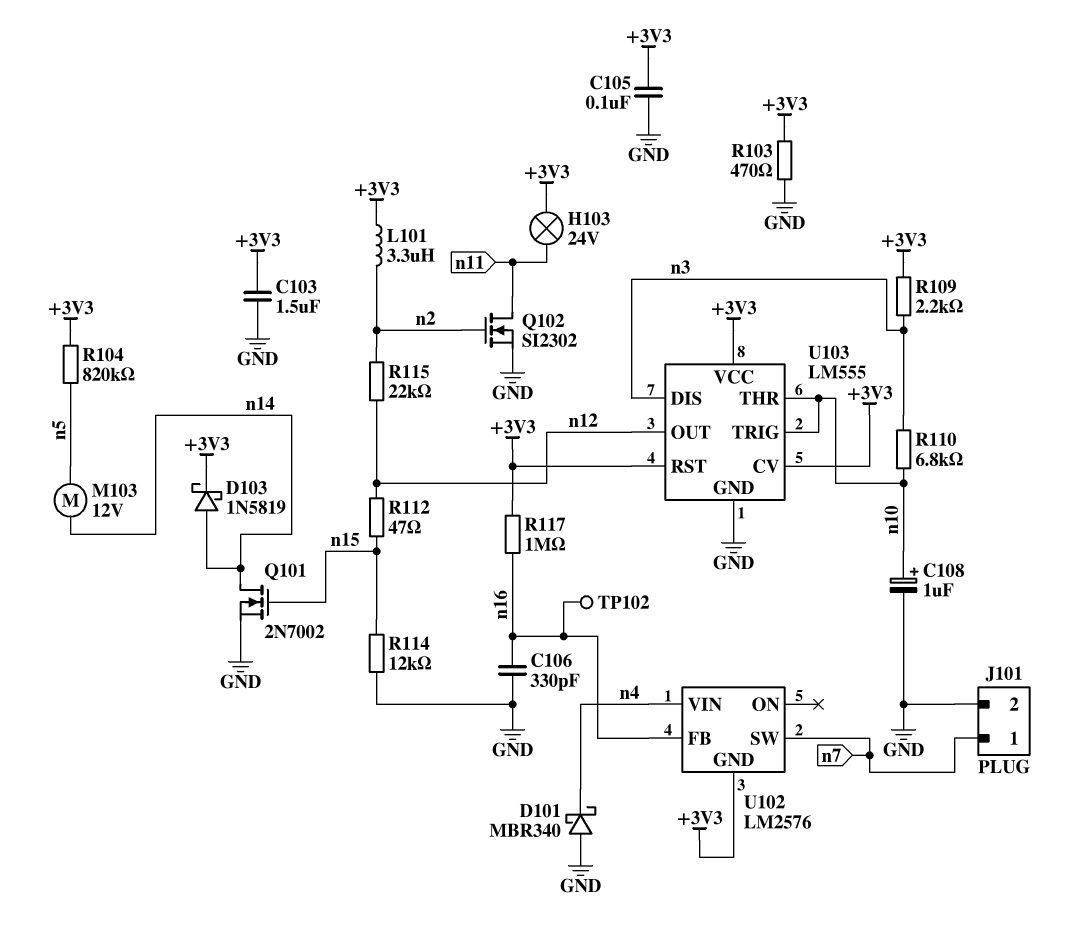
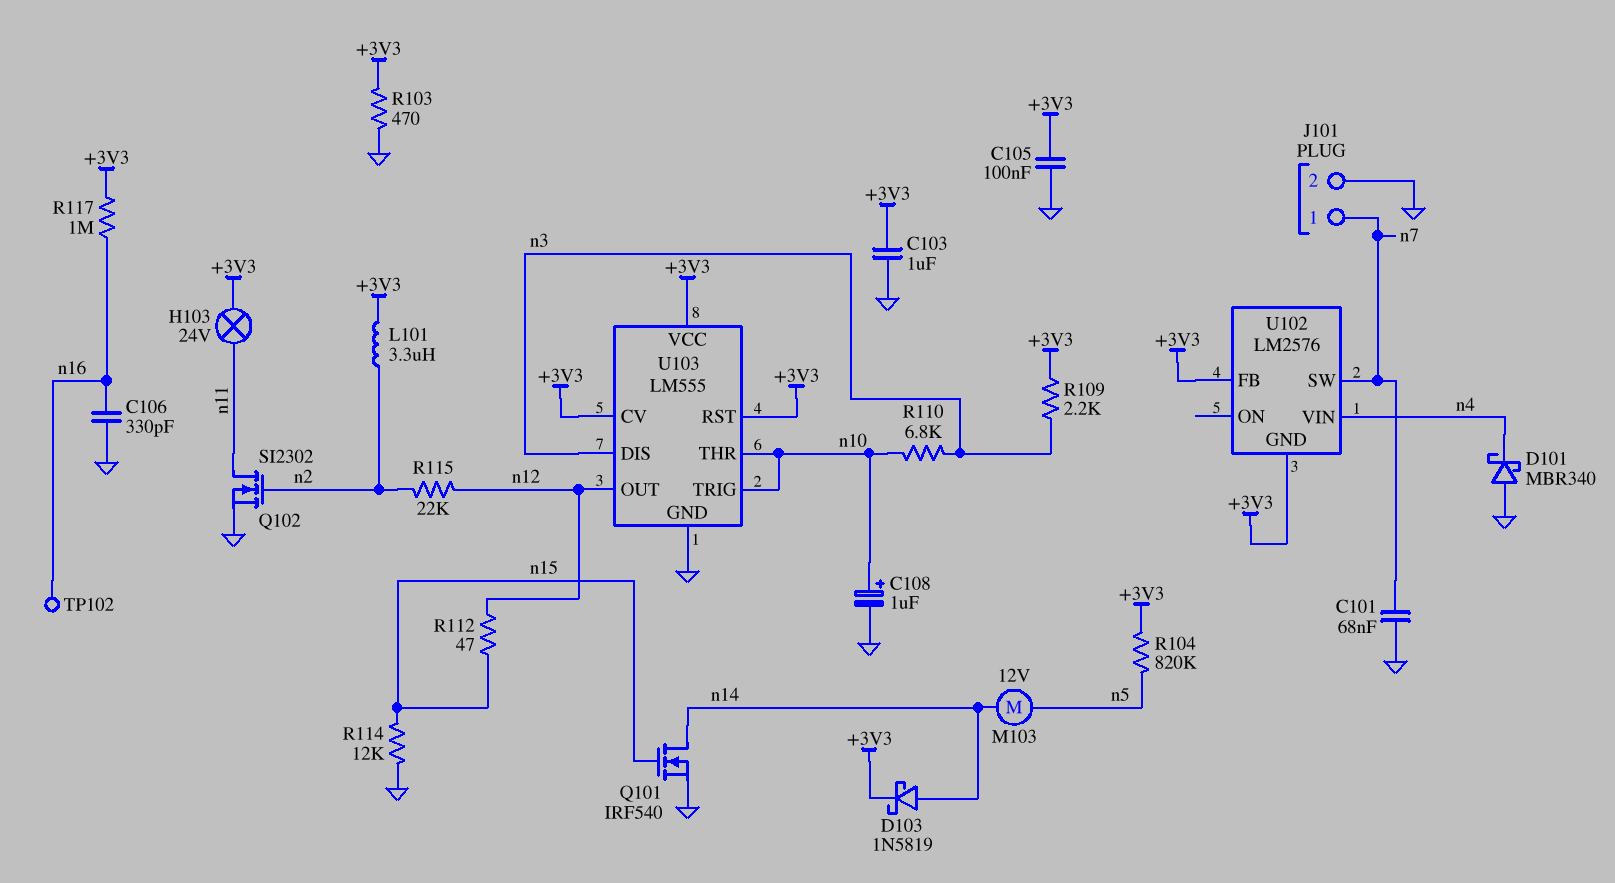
C101: none -> 68nF (GND, n7)
C103: 1.5uF (+3V3, GND) -> 1uF (+3V3, GND)
Q101: NMOS 2N7002 (G n15, D n14, S GND) -> NMOS IRF540 (G n15, D n14, S GND)
U102 pin FB: n16 -> +3V3

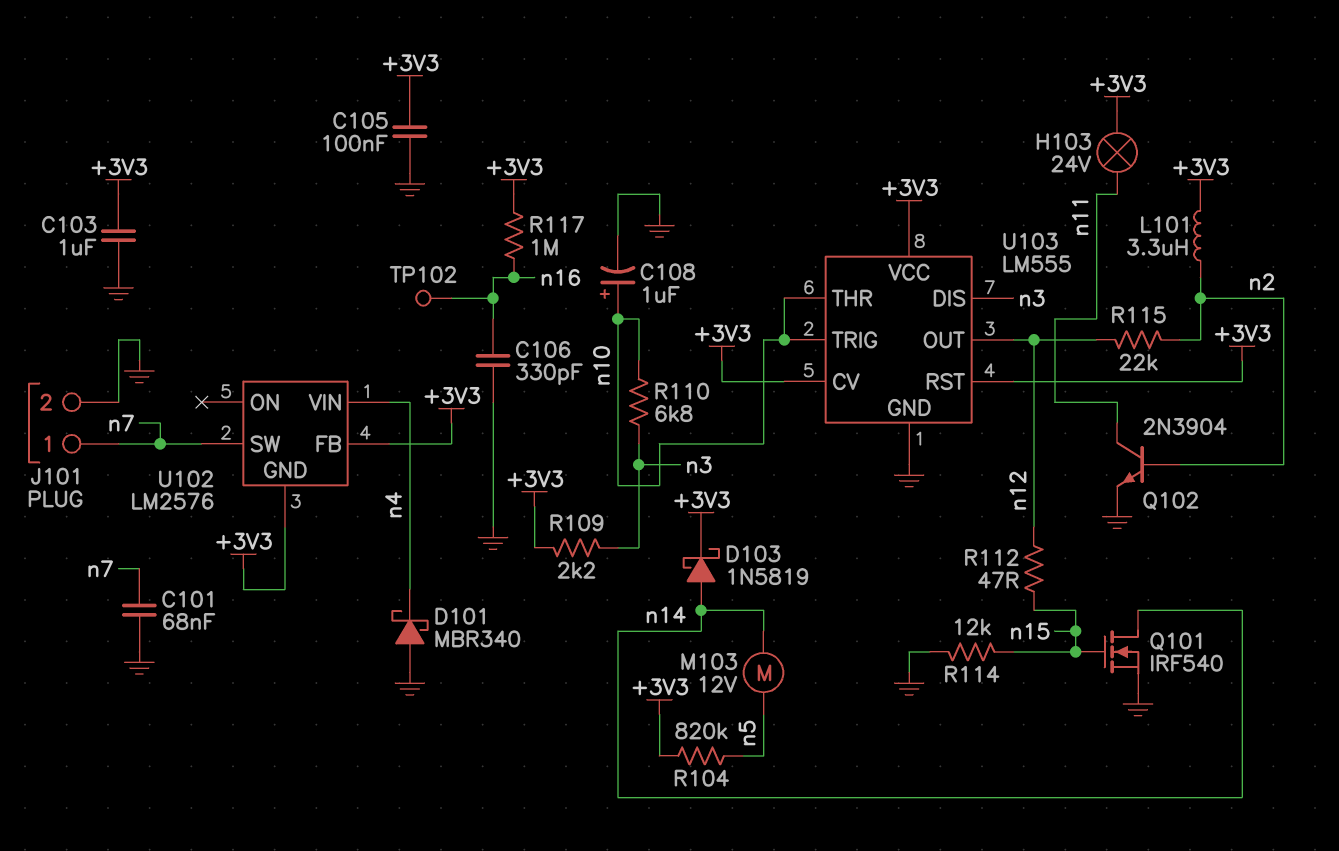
Q102: NMOS SI2302 (G n2, D n11, S GND) -> NPN 2N3904 (B n2, C n11, E GND)
R103: 470 (+3V3, GND) -> none

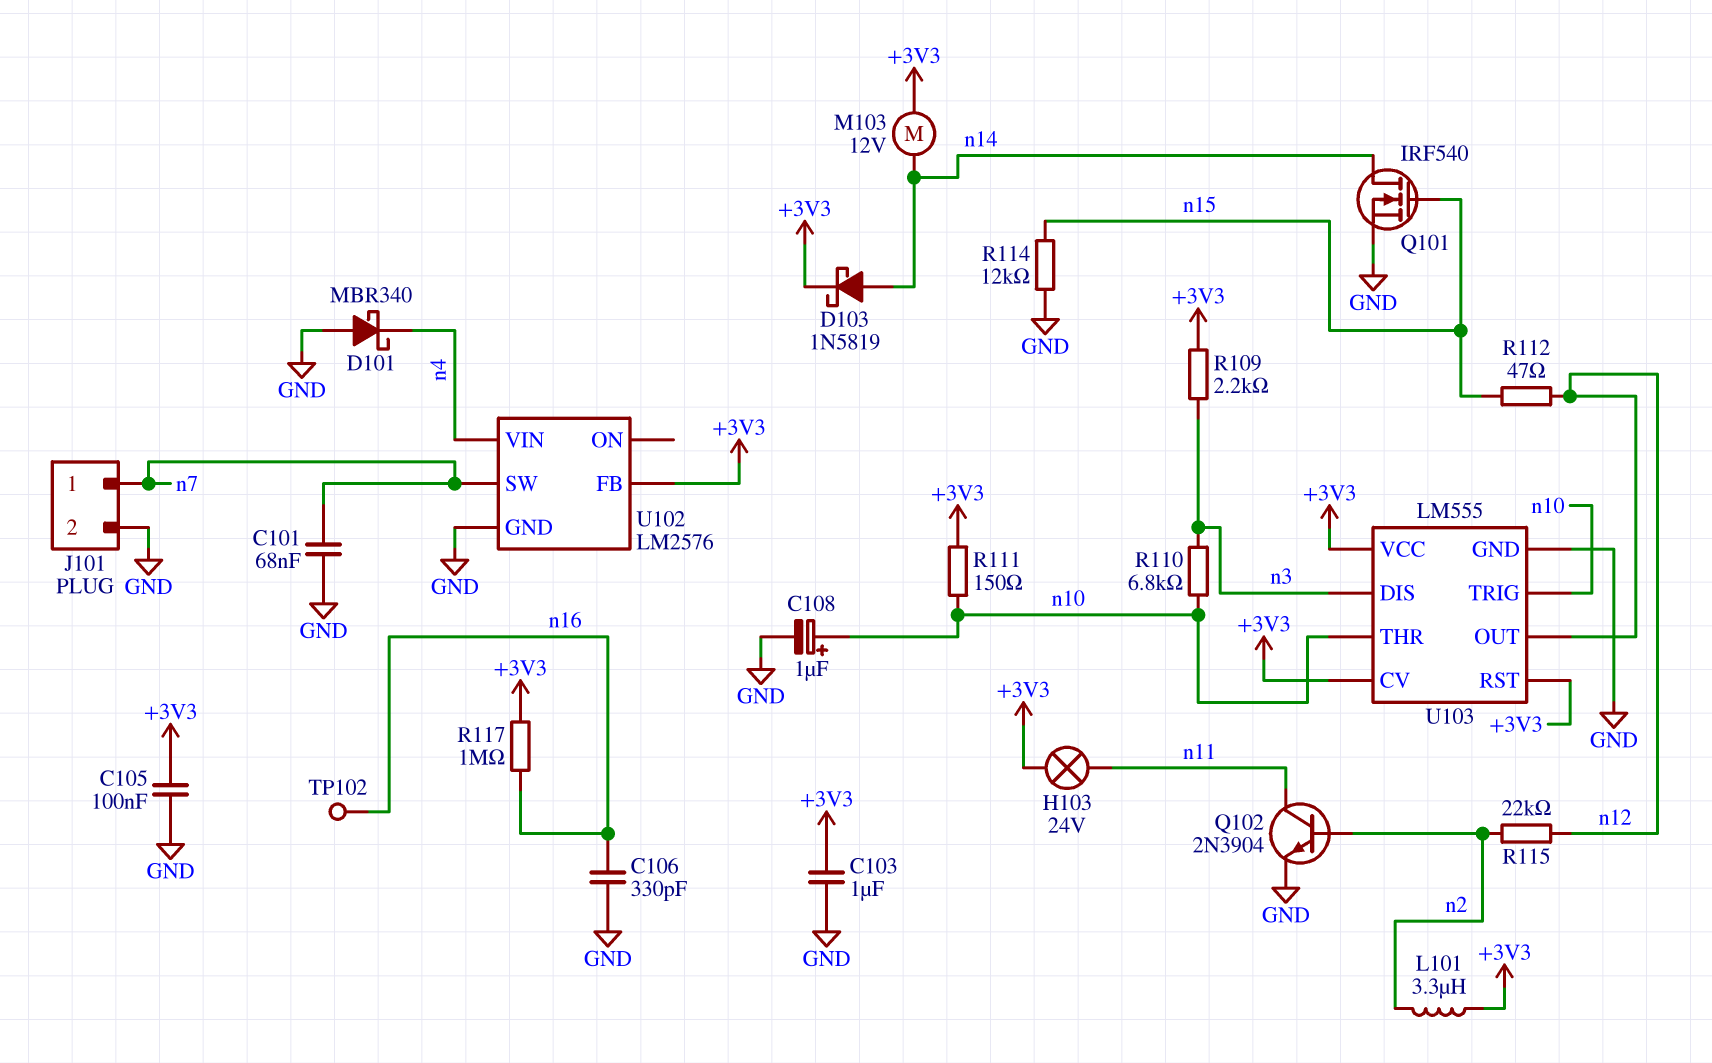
M103: motor 12V (n5, n14) -> motor 12V (+3V3, n14)
R104: 820k (+3V3, n5) -> none
R111: none -> 150 (+3V3, n10)
U102 pin GND: +3V3 -> GND

